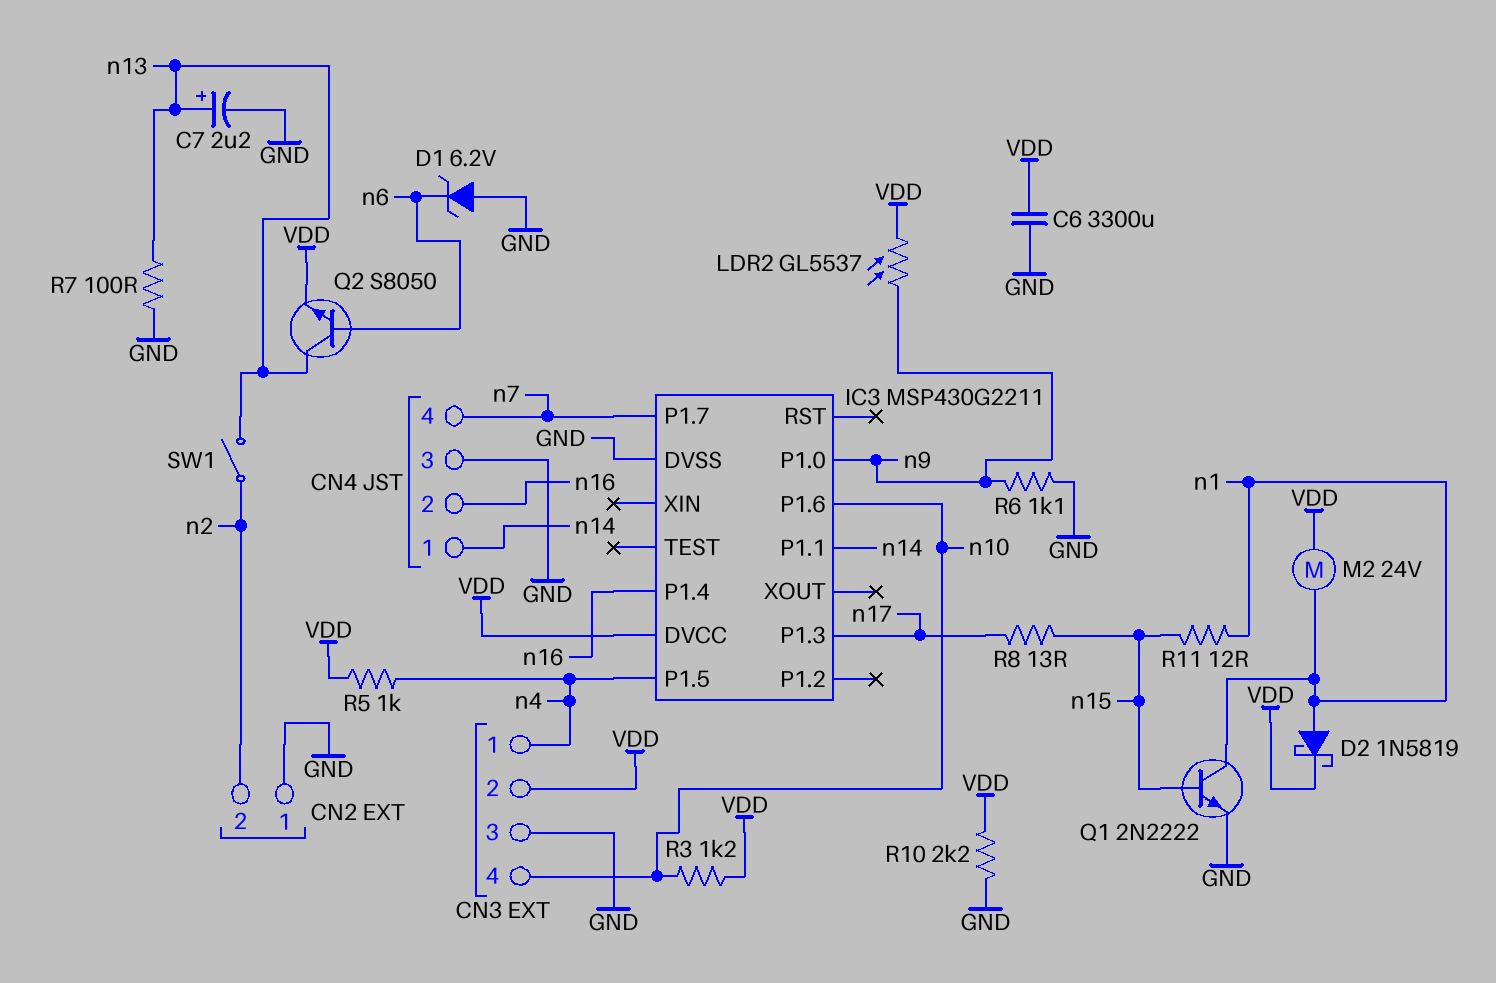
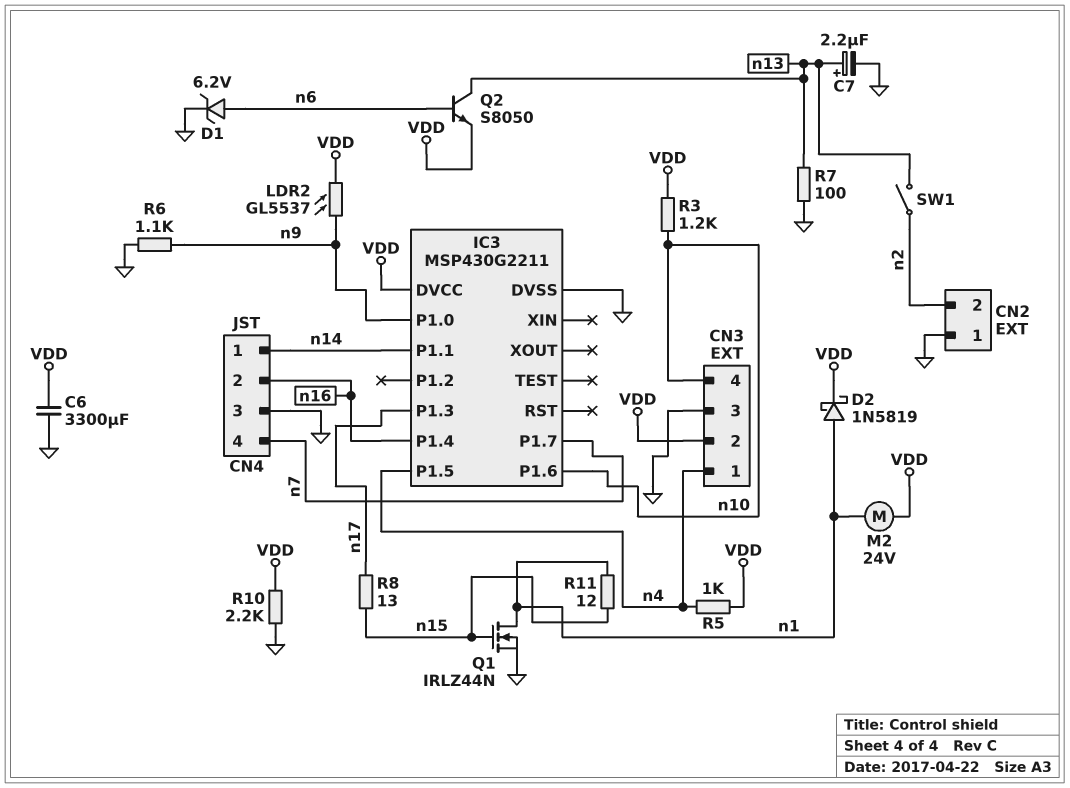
D1: zener 6.2V (A GND, K n6) -> zener 6.2V (A n6, K GND)
Q1: NPN 2N2222 (B n15, C n1, E GND) -> NMOS IRLZ44N (G n15, D n1, S GND)

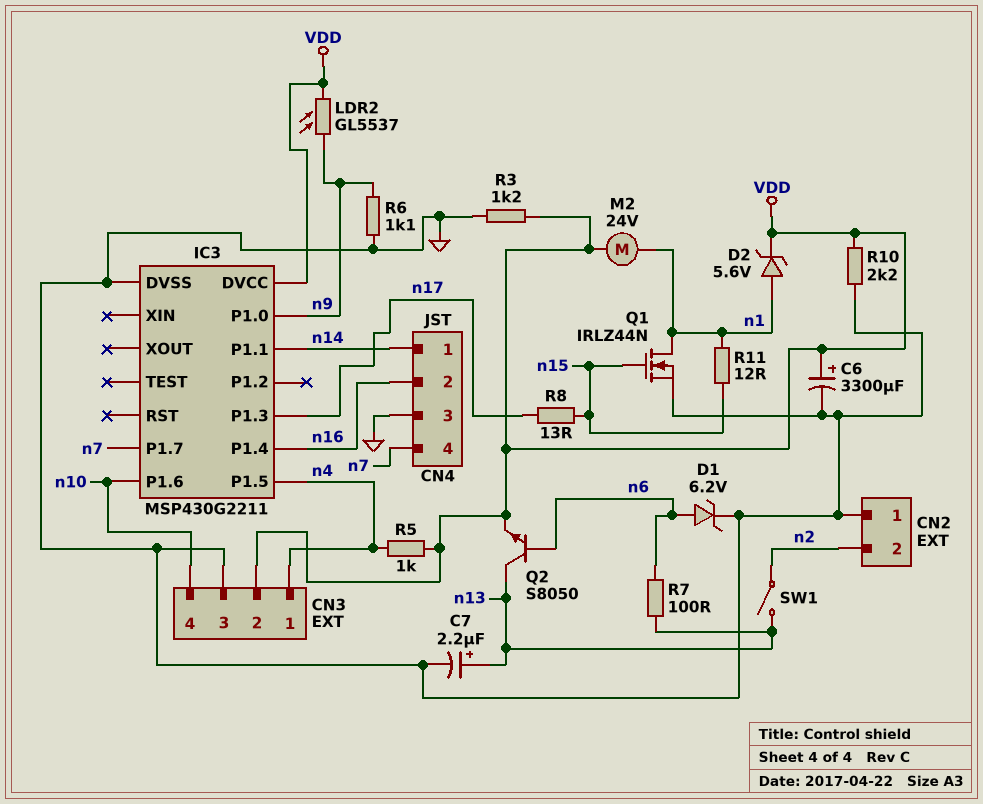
C6: 3300uF (GND, VDD) -> 3300uF (plus VDD, minus GND)
D2: schottky 1N5819 (A n1, K VDD) -> zener 5.6V (A n1, K VDD)
R3: 1.2k (VDD, n10) -> 1.2k (GND, VDD)
R7: 100 (GND, n13) -> 100 (n6, n13)

